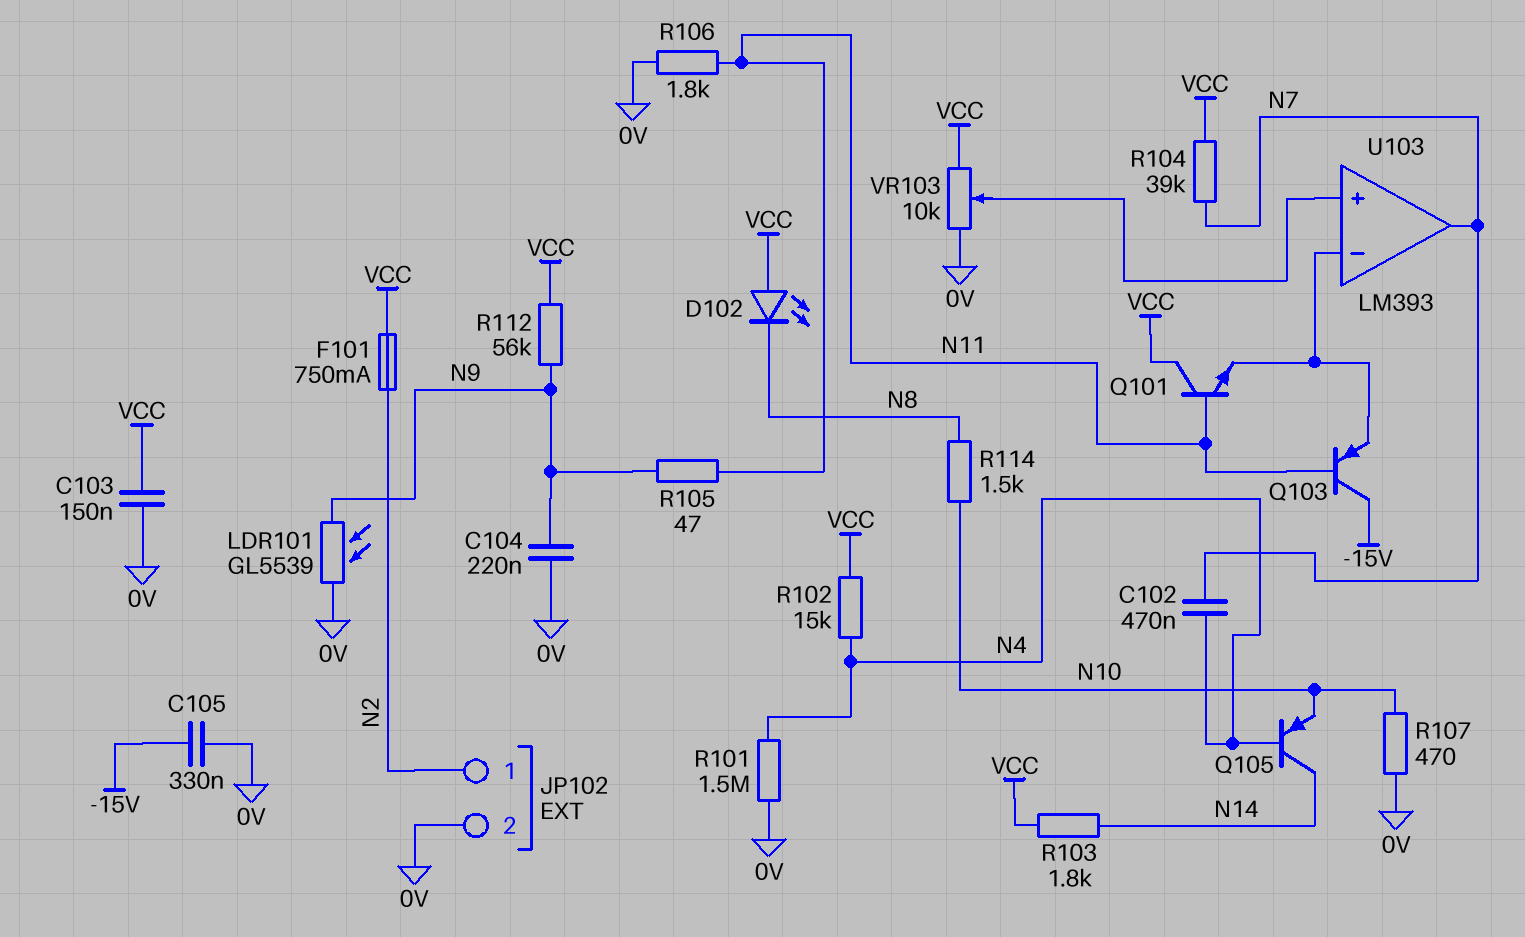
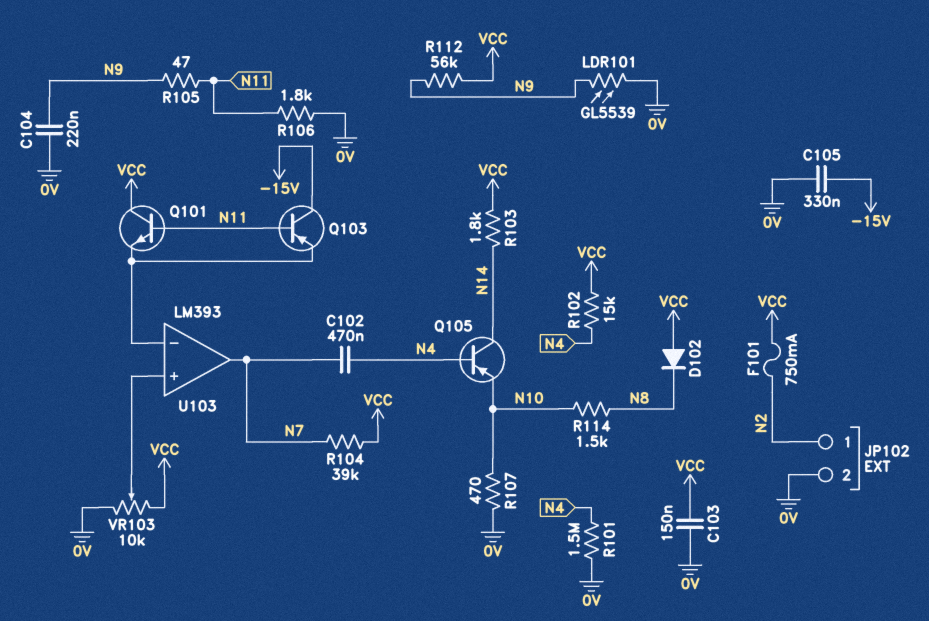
D102: LED (A VCC, K N8) -> diode (A VCC, K N8)

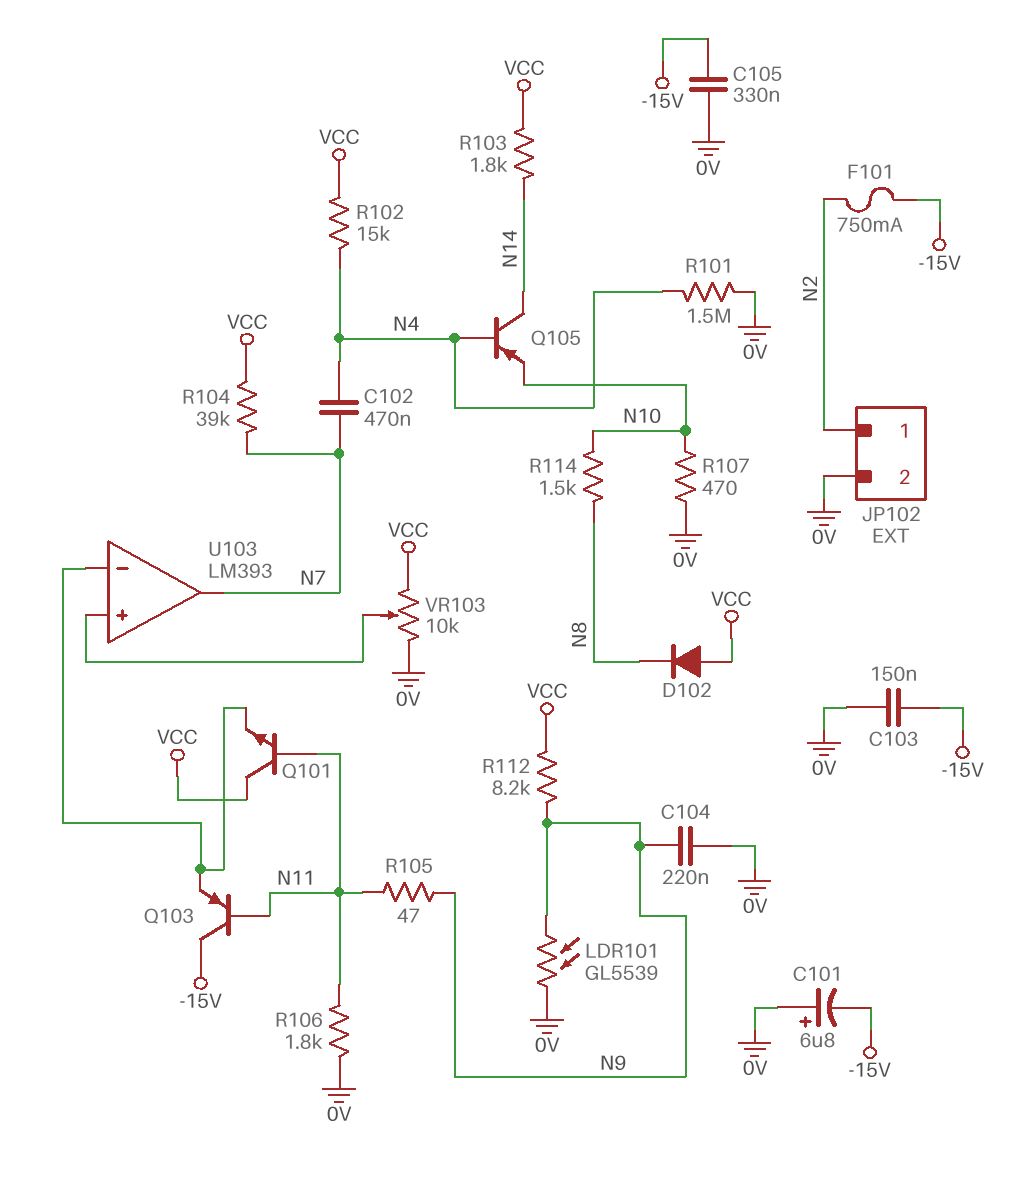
C101: none -> 6.8uF (plus 0V, minus -15V)
C103: 150nF (0V, VCC) -> 150nF (-15V, 0V)
F101: 750mA (N2, VCC) -> 750mA (-15V, N2)
R112: 56k (N9, VCC) -> 8.2k (N9, VCC)

